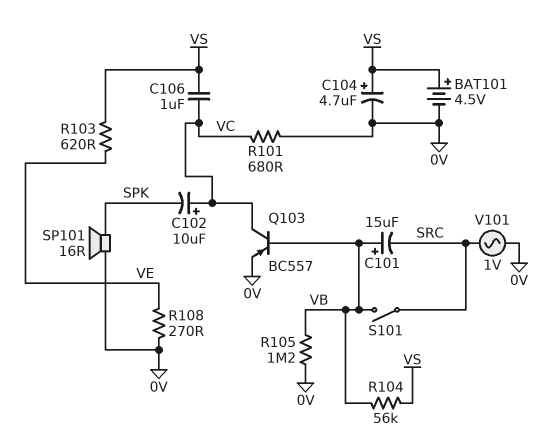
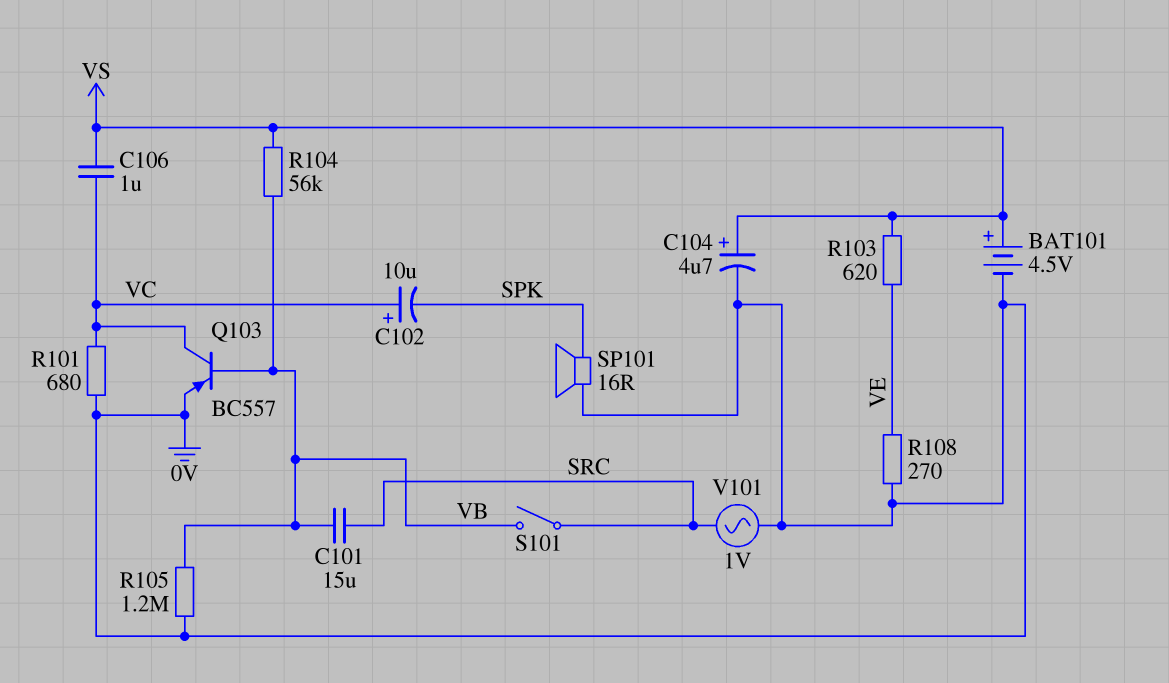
C101: 15uF (plus VB, minus SRC) -> 15uF (SRC, VB)

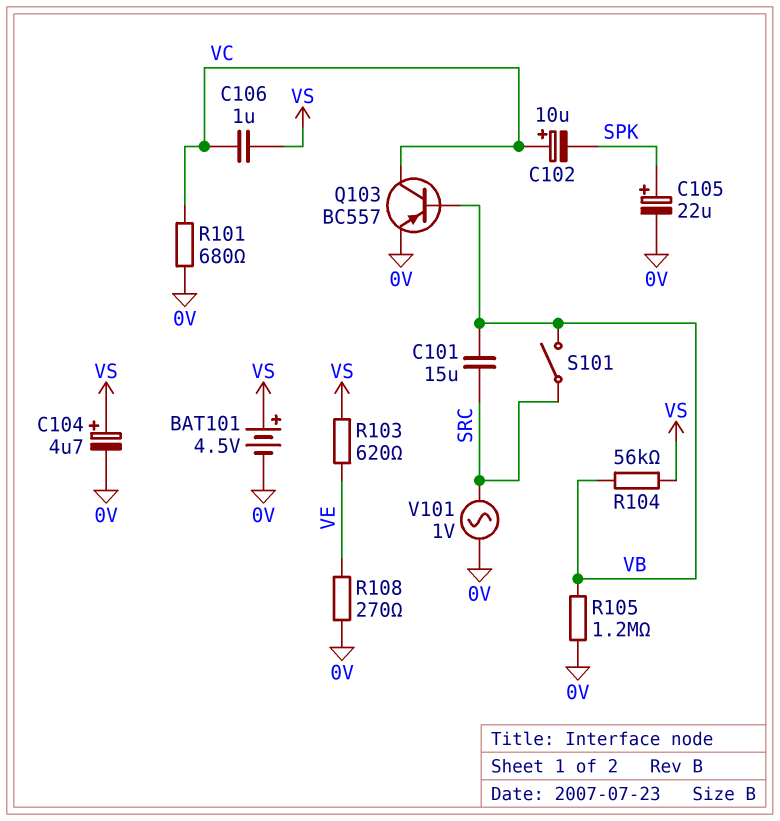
C105: none -> 22uF (plus SPK, minus 0V)
SP101: speaker 16R (0V, SPK) -> none

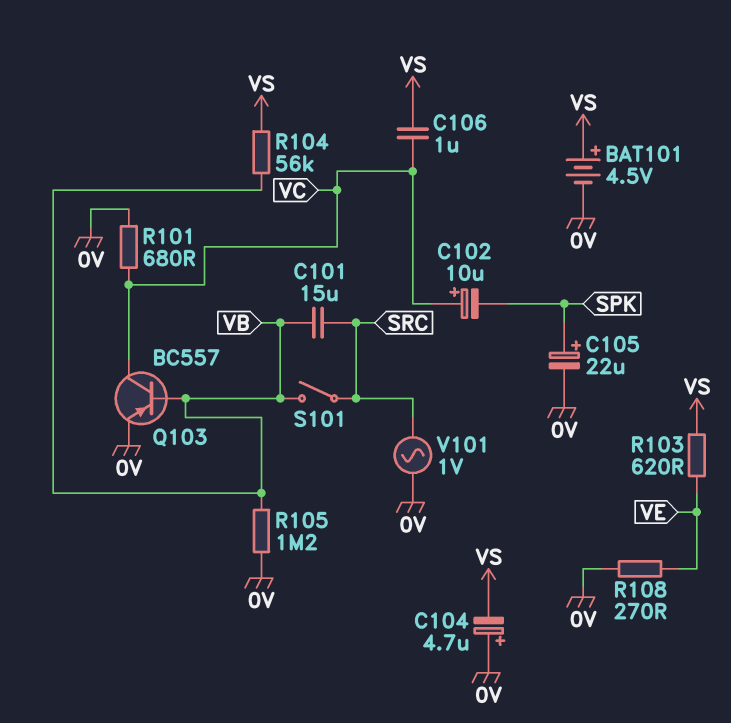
C104: 4.7uF (plus VS, minus 0V) -> 4.7uF (plus 0V, minus VS)

